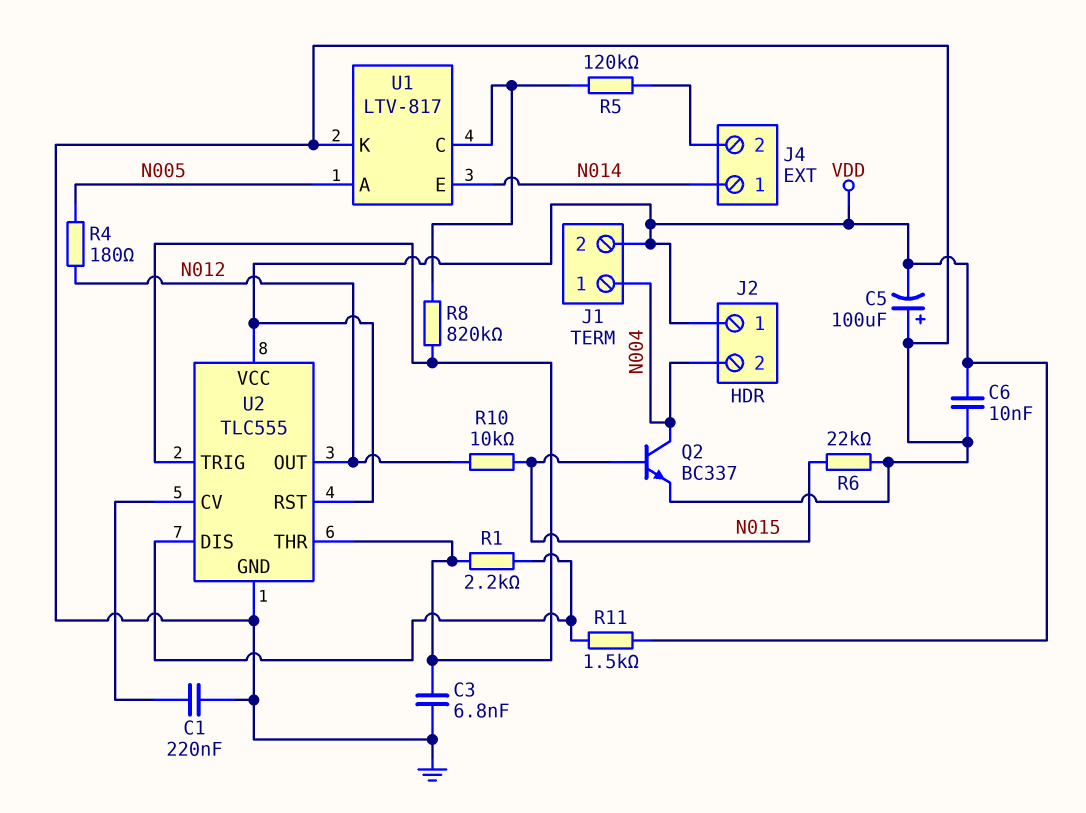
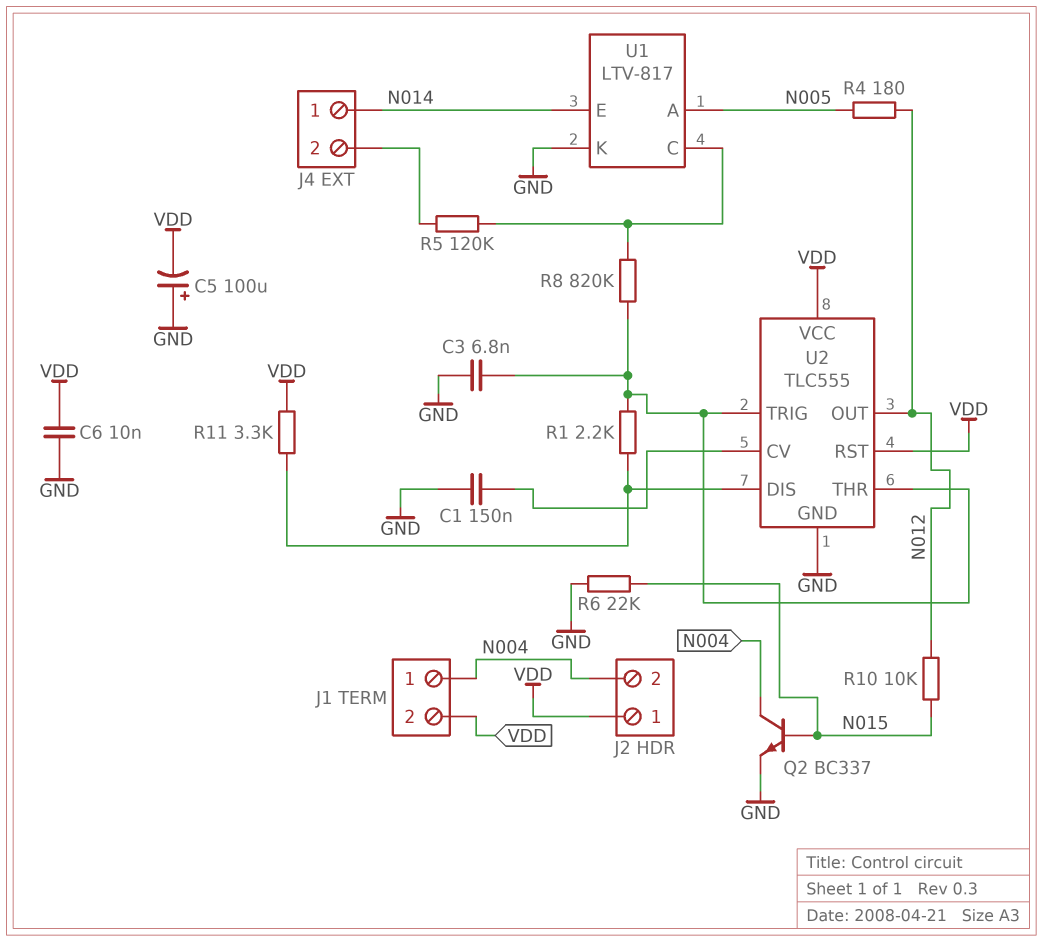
C1: 220nF (GND, U2/CV) -> 150nF (GND, U2/CV)
R11: 1.5k (U2/DIS, VDD) -> 3.3k (U2/DIS, VDD)

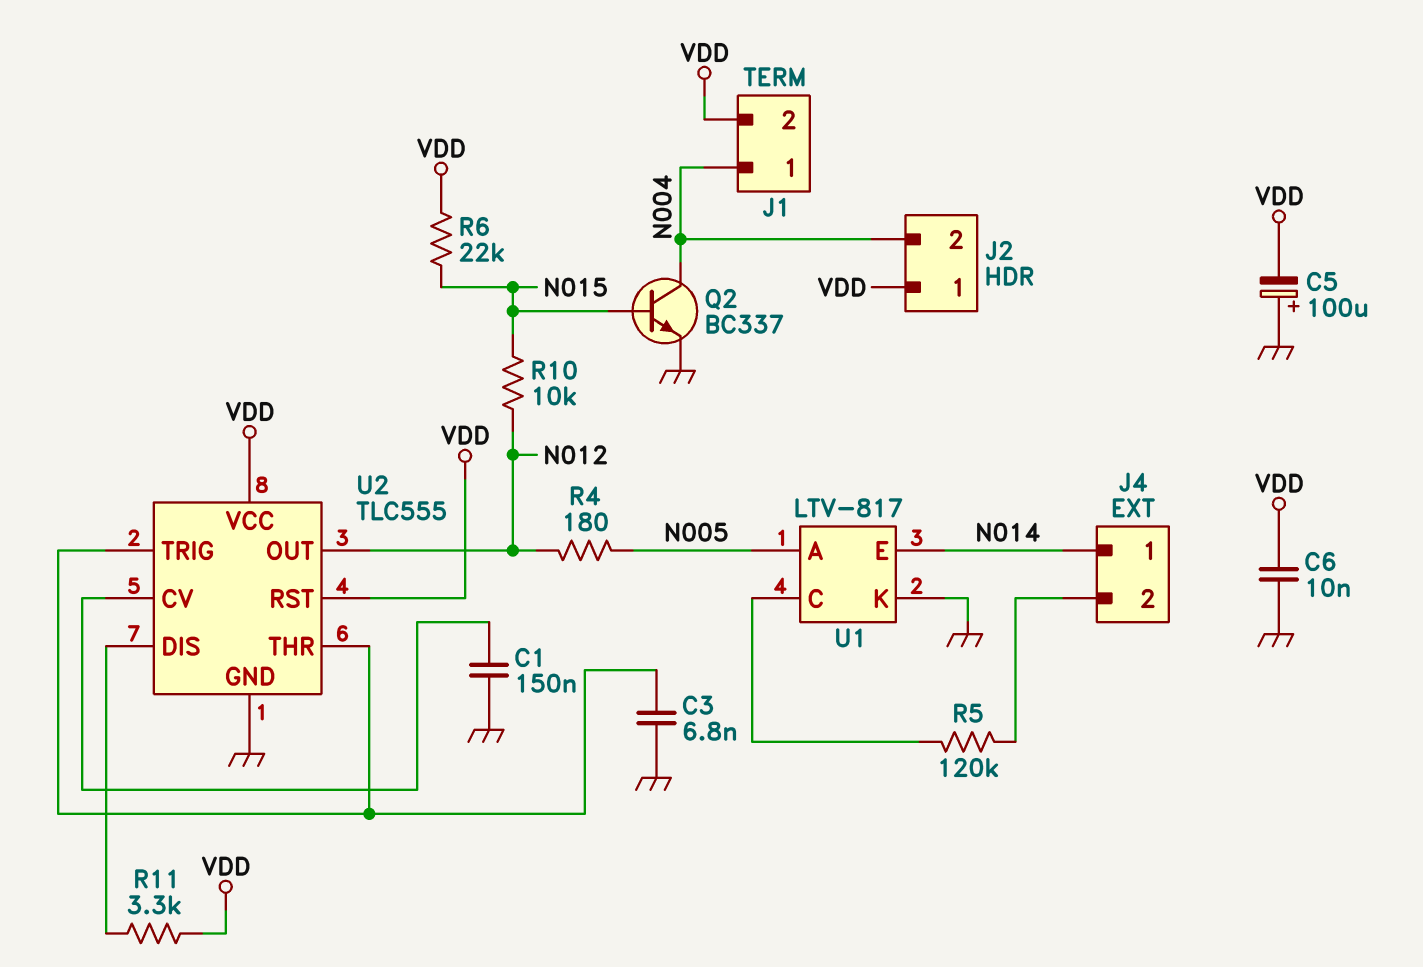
R1: 2.2k (U2/DIS, U2/THR) -> none
R6: 22k (GND, N015) -> 22k (N015, VDD)
R8: 820k (U1/C, U2/THR) -> none

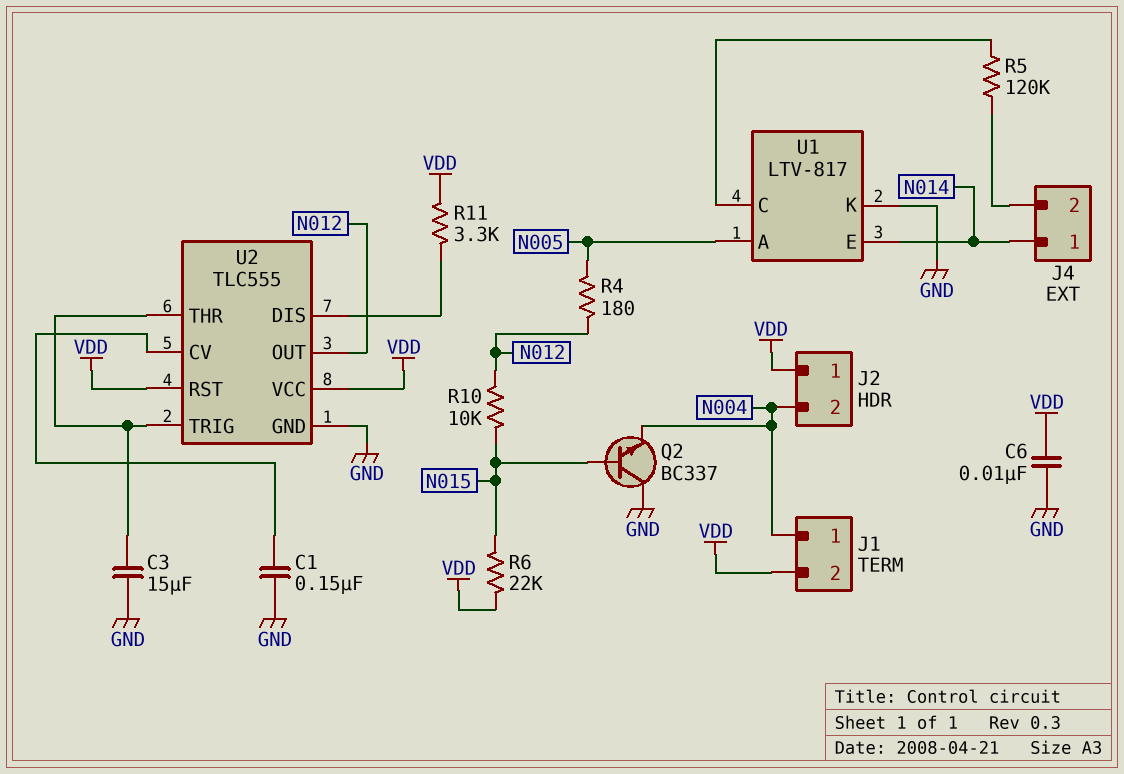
C3: 6.8nF (GND, U2/THR) -> 15uF (GND, U2/THR)
C5: 100uF (plus GND, minus VDD) -> none
Q2: NPN BC337 (B N015, C N004, E GND) -> NPN BC337 (B N015, C GND, E N004)

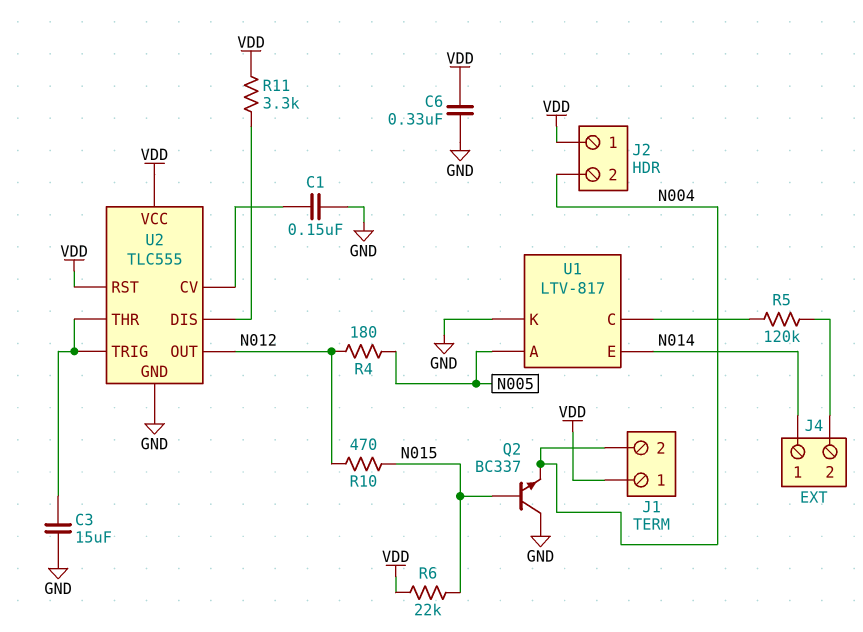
C6: 10nF (GND, VDD) -> 330nF (GND, VDD)
J1 pin 1: N004 -> VDD
J1 pin 2: VDD -> N004
R10: 10k (N012, N015) -> 470 (N012, N015)

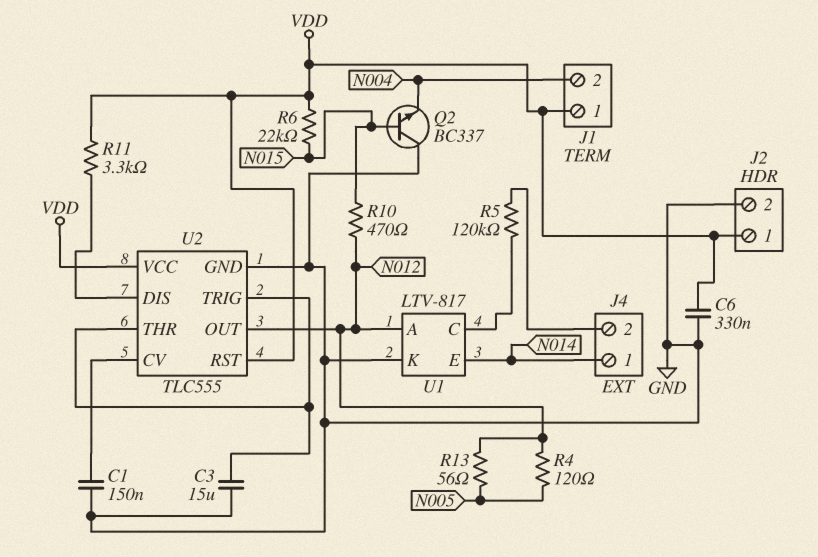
J2 pin 2: N004 -> GND
R4: 180 (N005, N012) -> 120 (N005, N012)
R13: none -> 56 (N005, N012)
U1 pin A: N005 -> N012

